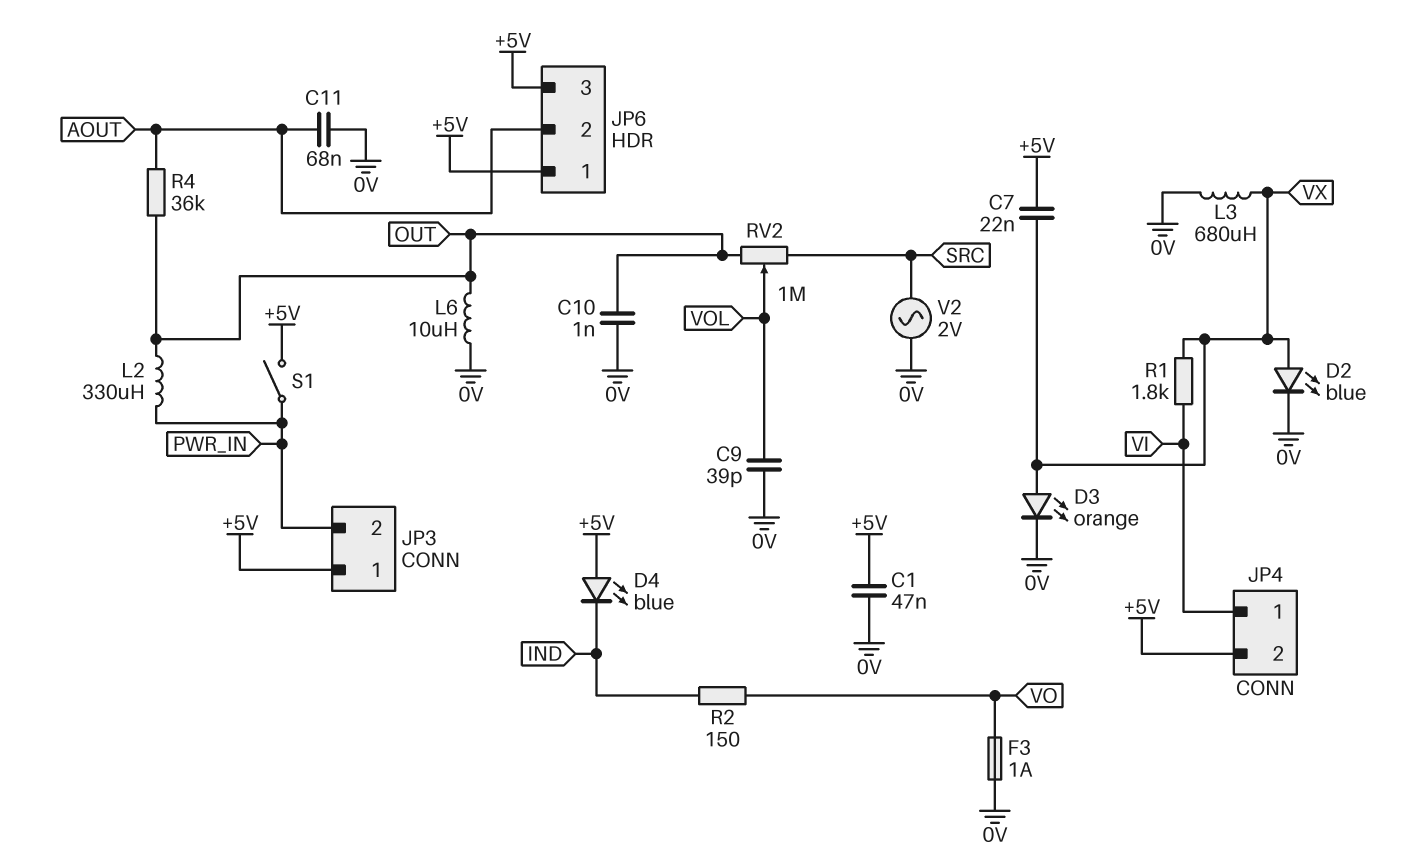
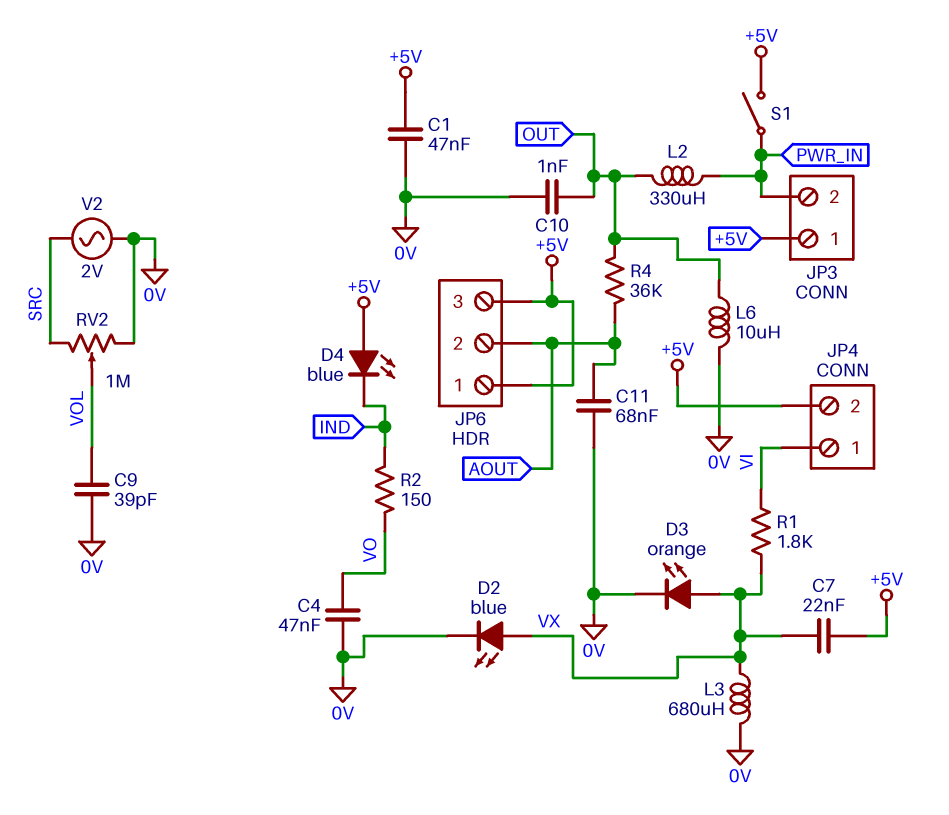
C4: none -> 47nF (0V, VO)
F3: 1A (0V, VO) -> none
RV2: 1M (OUT, SRC, wiper VOL) -> 1M (0V, SRC, wiper VOL)

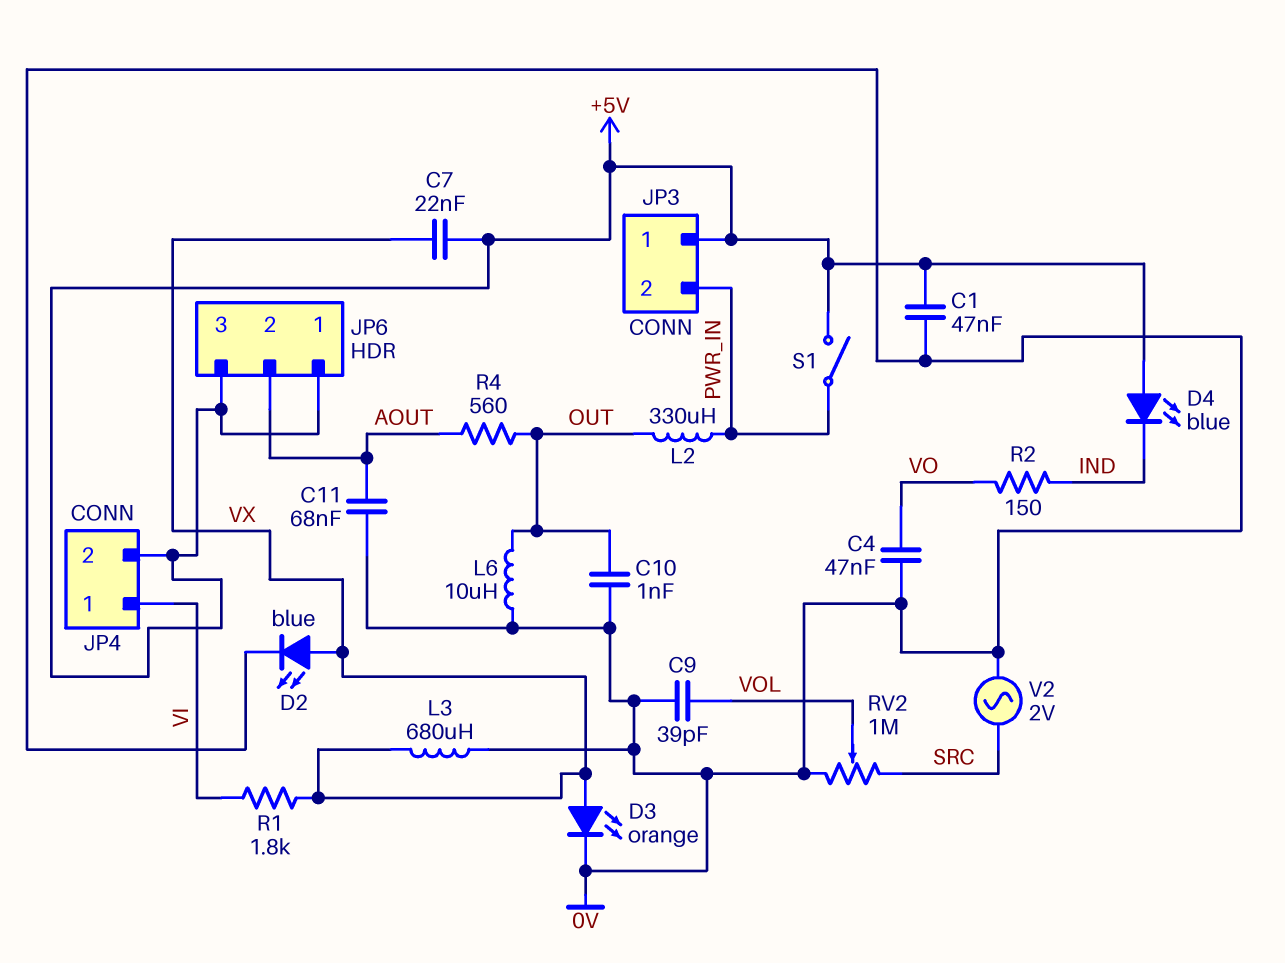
R4: 36k (AOUT, OUT) -> 560 (AOUT, OUT)

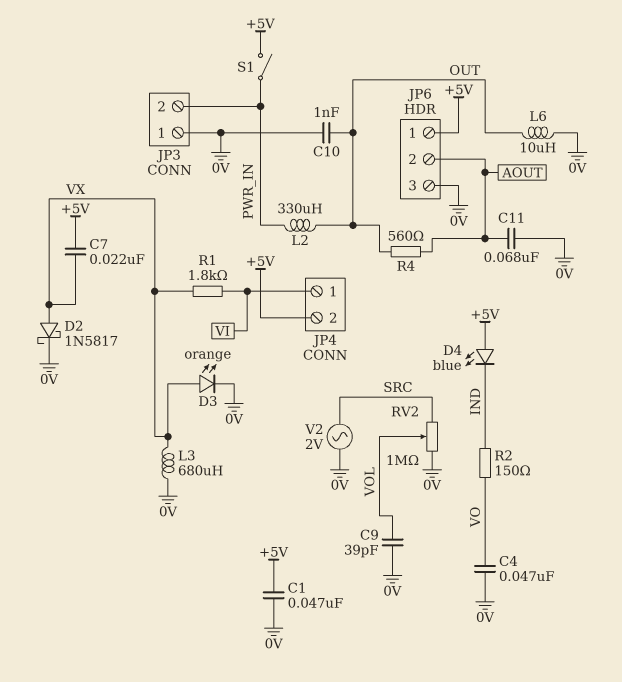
D2: LED blue (A VX, K 0V) -> schottky 1N5817 (A VX, K 0V)
JP3 pin 1: +5V -> 0V
JP6 pin 3: +5V -> 0V

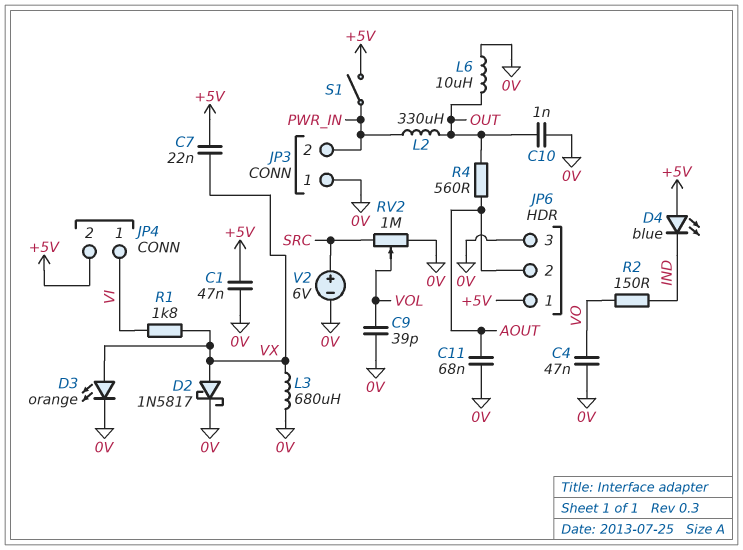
V2: AC 2V (0V, SRC) -> 6V (plus SRC, minus 0V)

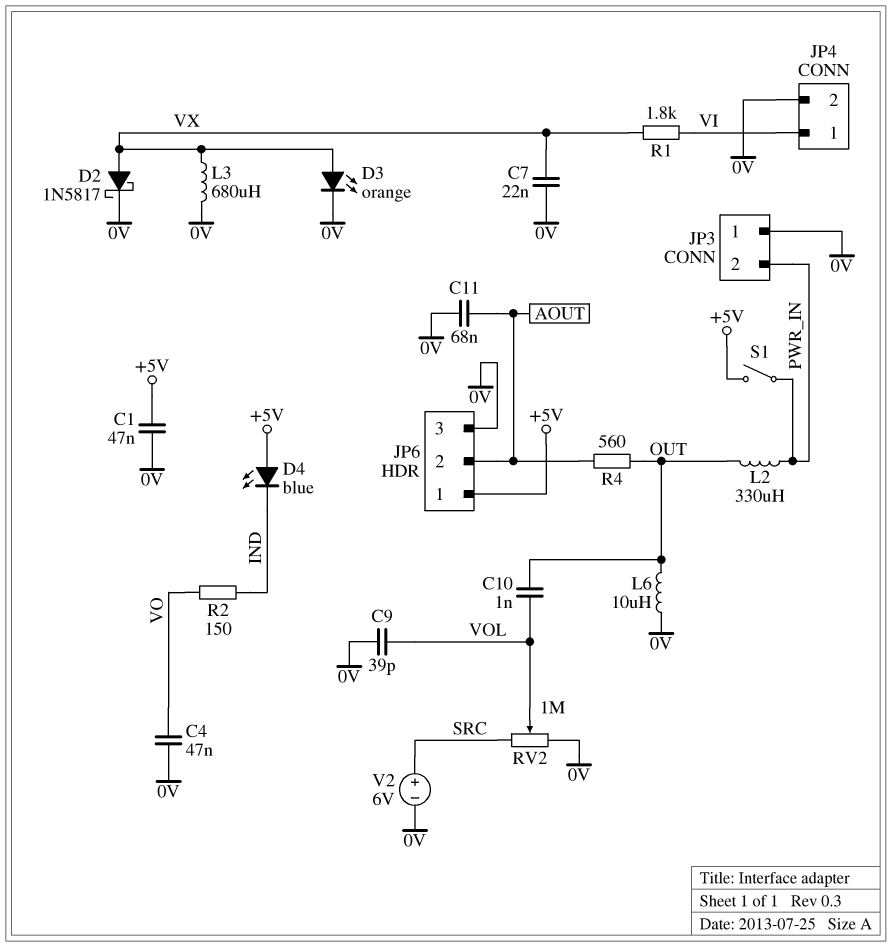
C7: 22nF (+5V, VX) -> 22nF (0V, VX)
C10: 1nF (0V, OUT) -> 1nF (OUT, VOL)
JP4 pin 2: +5V -> 0V

